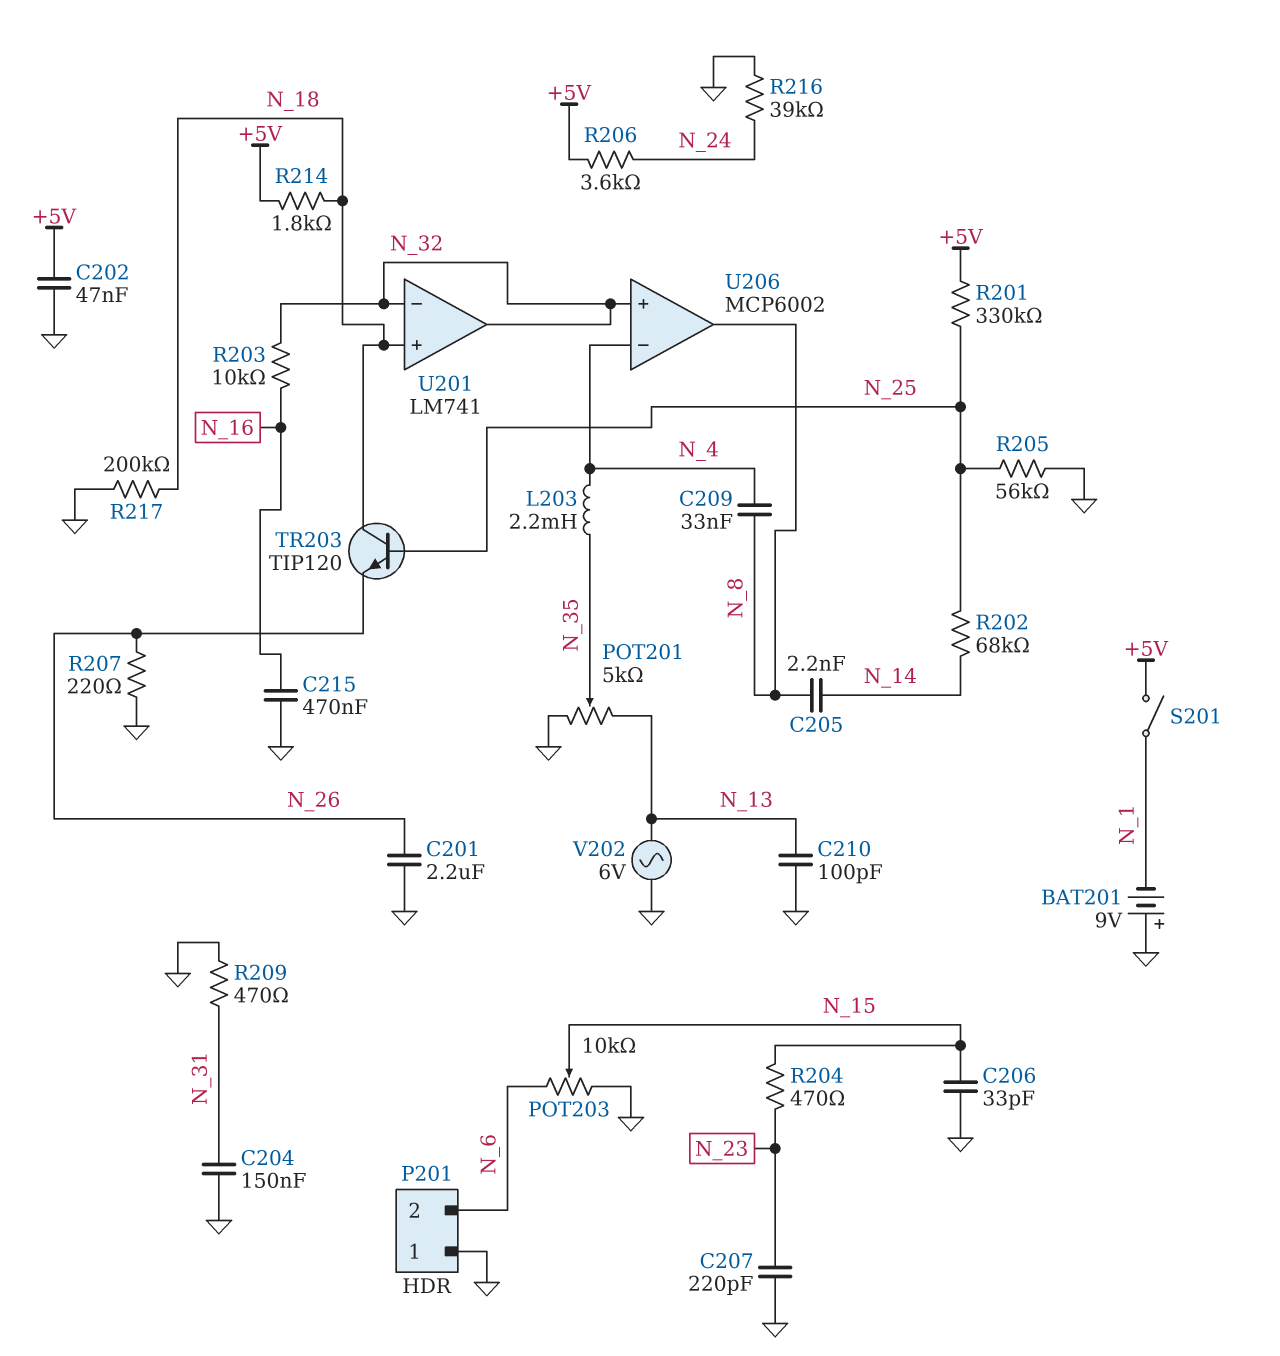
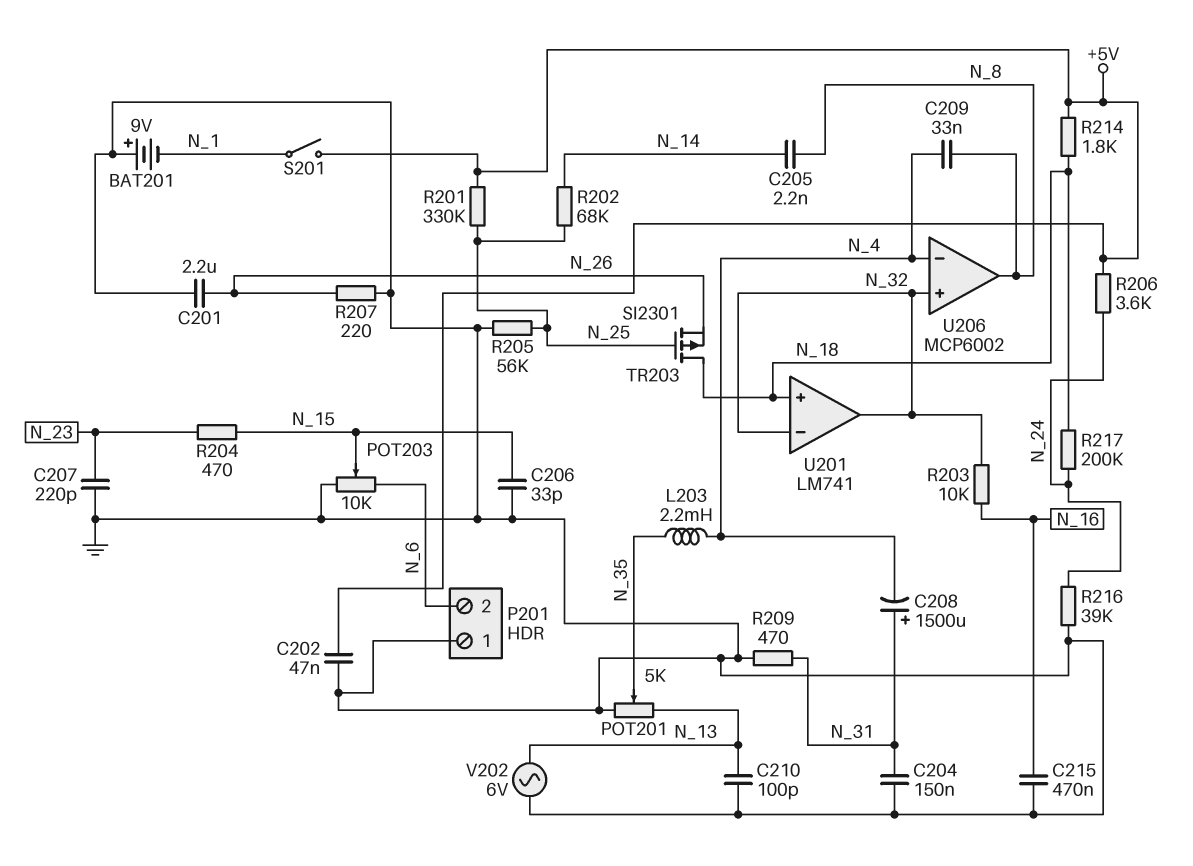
C208: none -> 1500uF (plus N_31, minus N_4)
R217: 200k (GND, N_18) -> 200k (N_18, N_24)
TR203: NPN TIP120 (B N_25, C N_18, E N_26) -> PMOS SI2301 (G N_25, D N_18, S N_26)

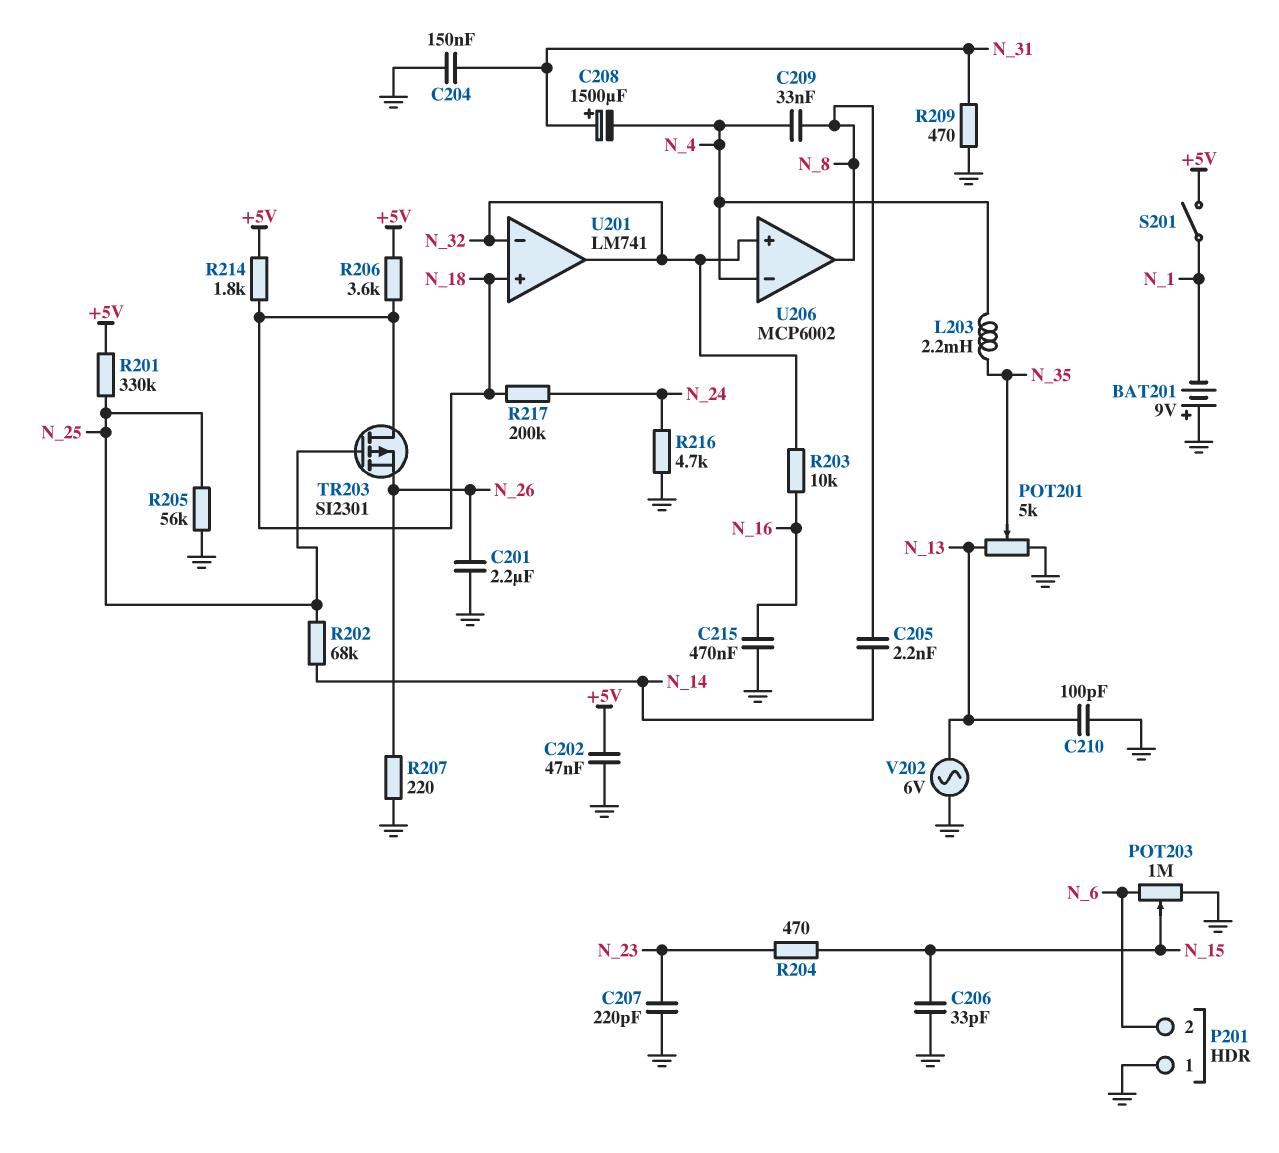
POT203: 10k (GND, N_6, wiper N_15) -> 1M (GND, N_6, wiper N_15)
R206: 3.6k (+5V, N_24) -> 3.6k (+5V, N_18)
R216: 39k (GND, N_24) -> 4.7k (GND, N_24)

